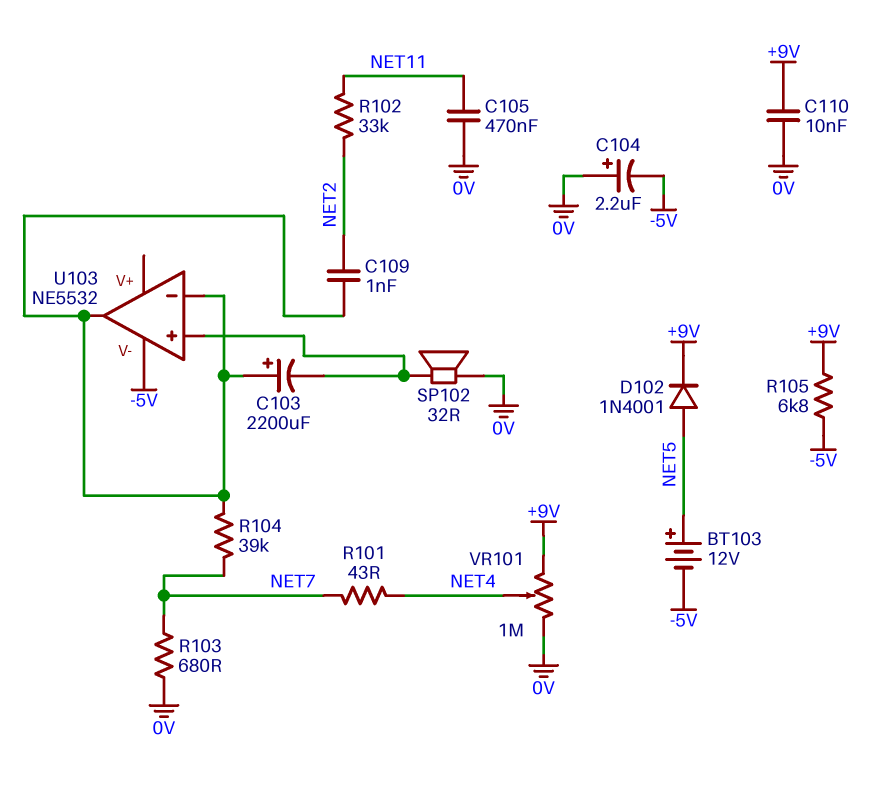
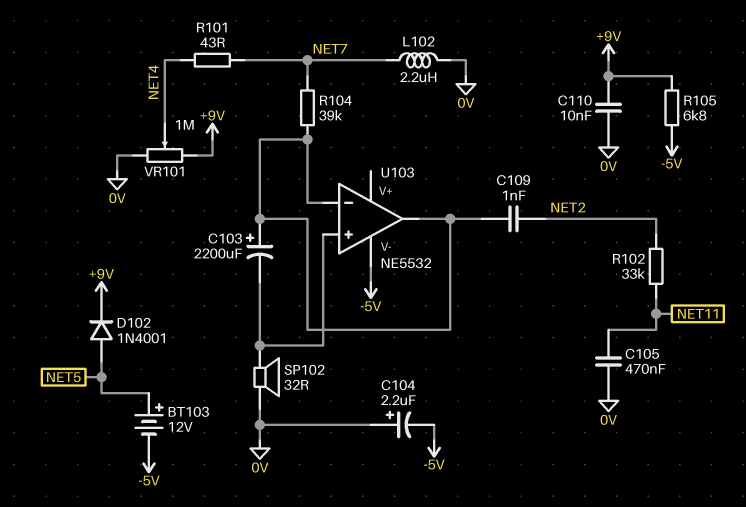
L102: none -> 2.2uH (0V, NET7)
R103: 680 (0V, NET7) -> none

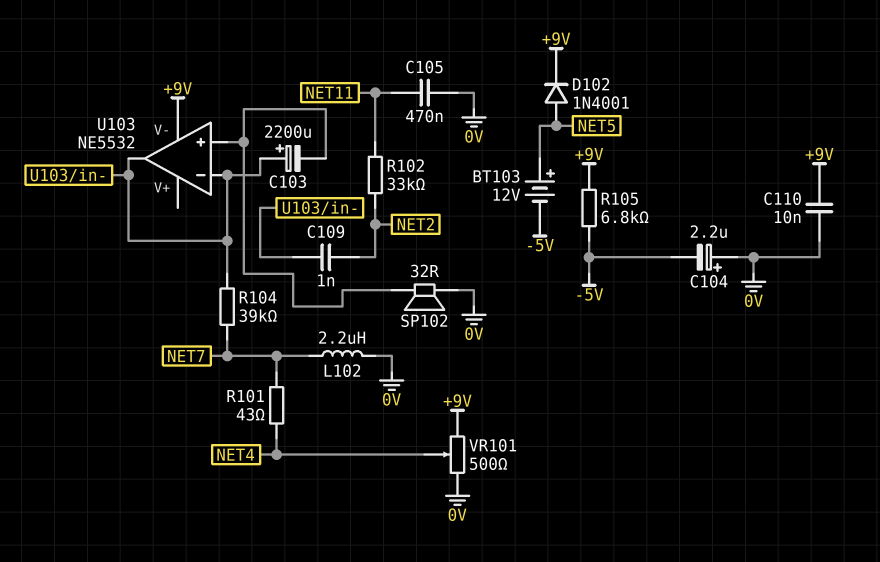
U103 pin V-: -5V -> +9V
VR101: 1M (+9V, 0V, wiper NET4) -> 500 (+9V, 0V, wiper NET4)

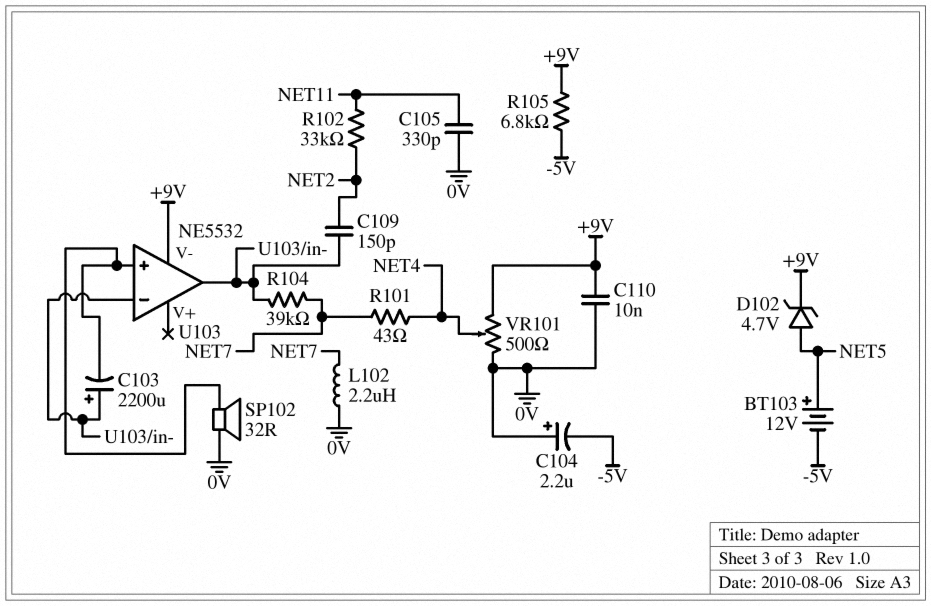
C105: 470nF (0V, NET11) -> 330pF (0V, NET11)
C109: 1nF (NET2, U103/in-) -> 150pF (NET2, U103/in-)
D102: diode 1N4001 (A NET5, K +9V) -> zener 4.7V (A NET5, K +9V)

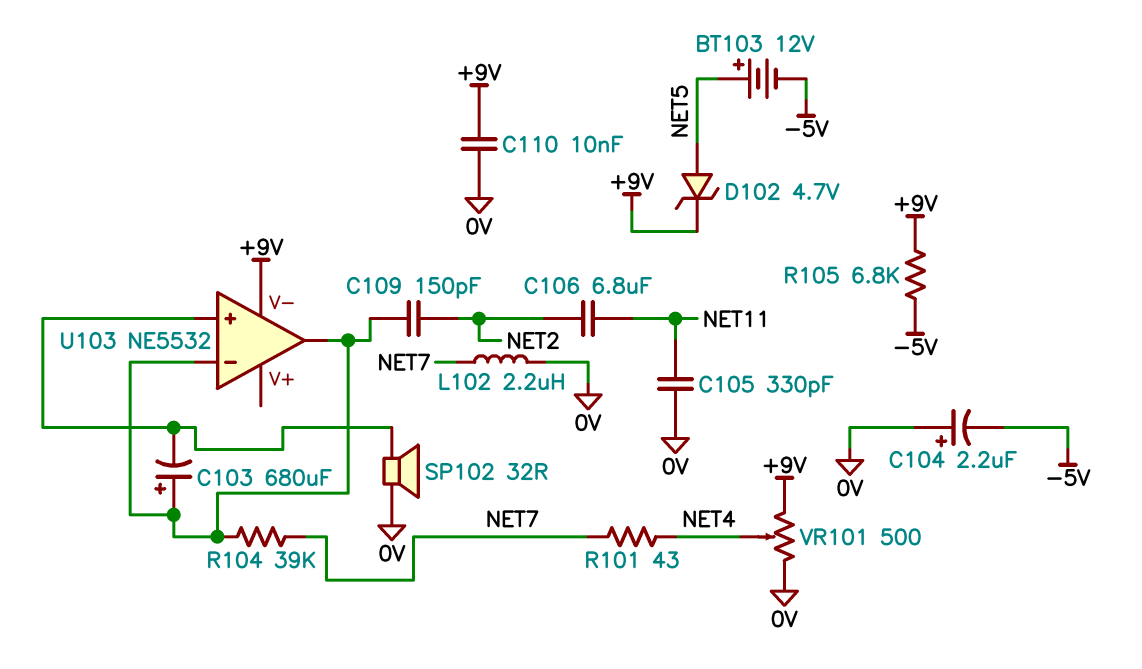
C103: 2200uF (plus U103/in-, minus U103/in+) -> 680uF (plus U103/in-, minus U103/in+)
C106: none -> 6.8uF (NET2, NET11)
R102: 33k (NET2, NET11) -> none

